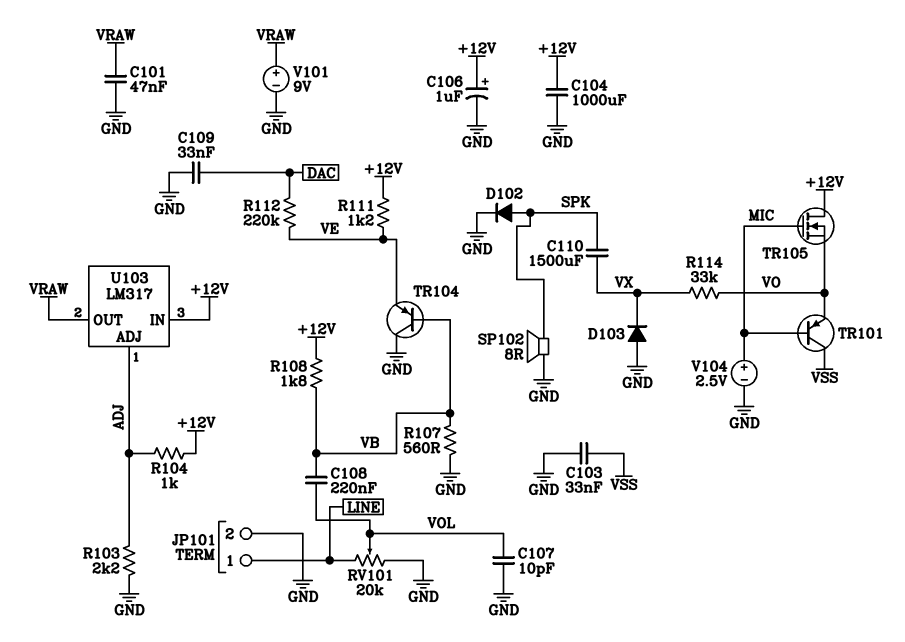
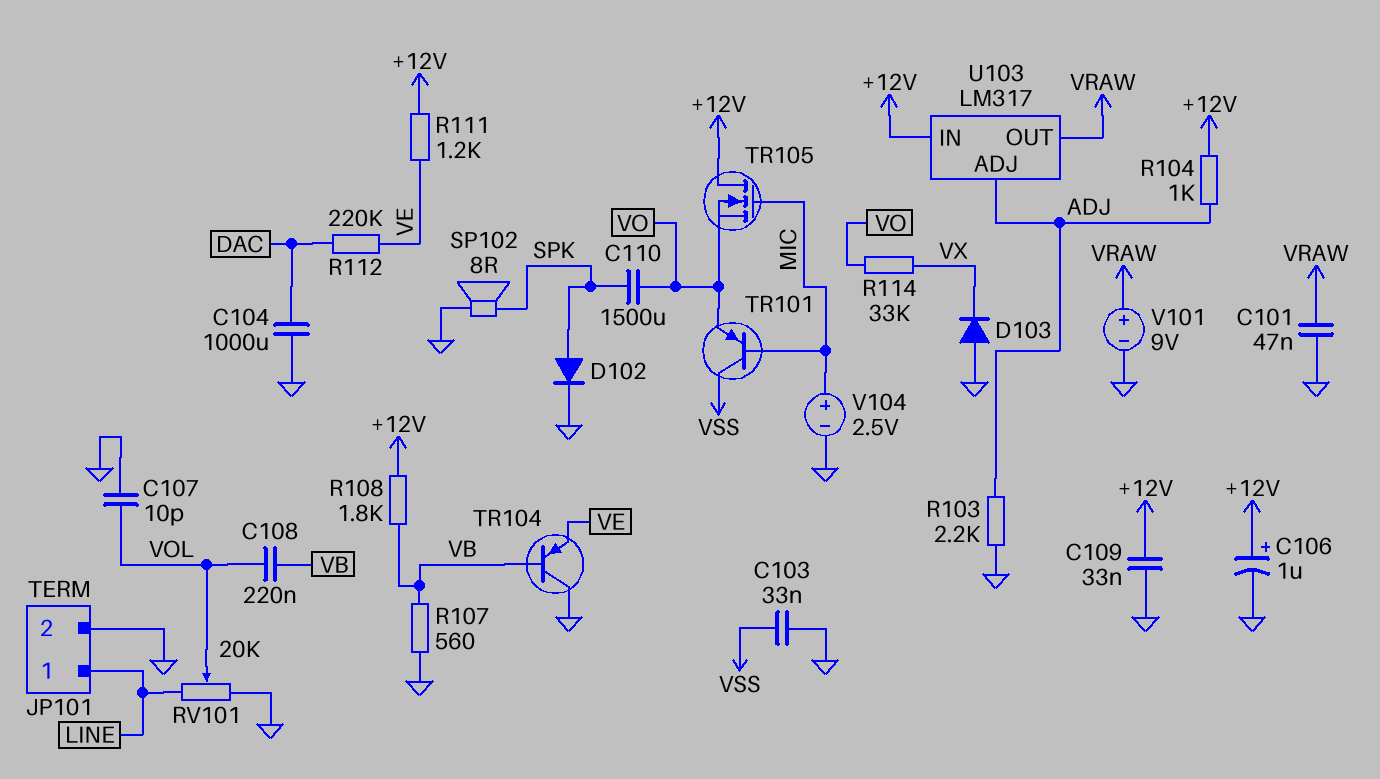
C104: 1000uF (+12V, GND) -> 1000uF (DAC, GND)
C109: 33nF (DAC, GND) -> 33nF (+12V, GND)
C110: 1500uF (SPK, VX) -> 1500uF (SPK, VO)

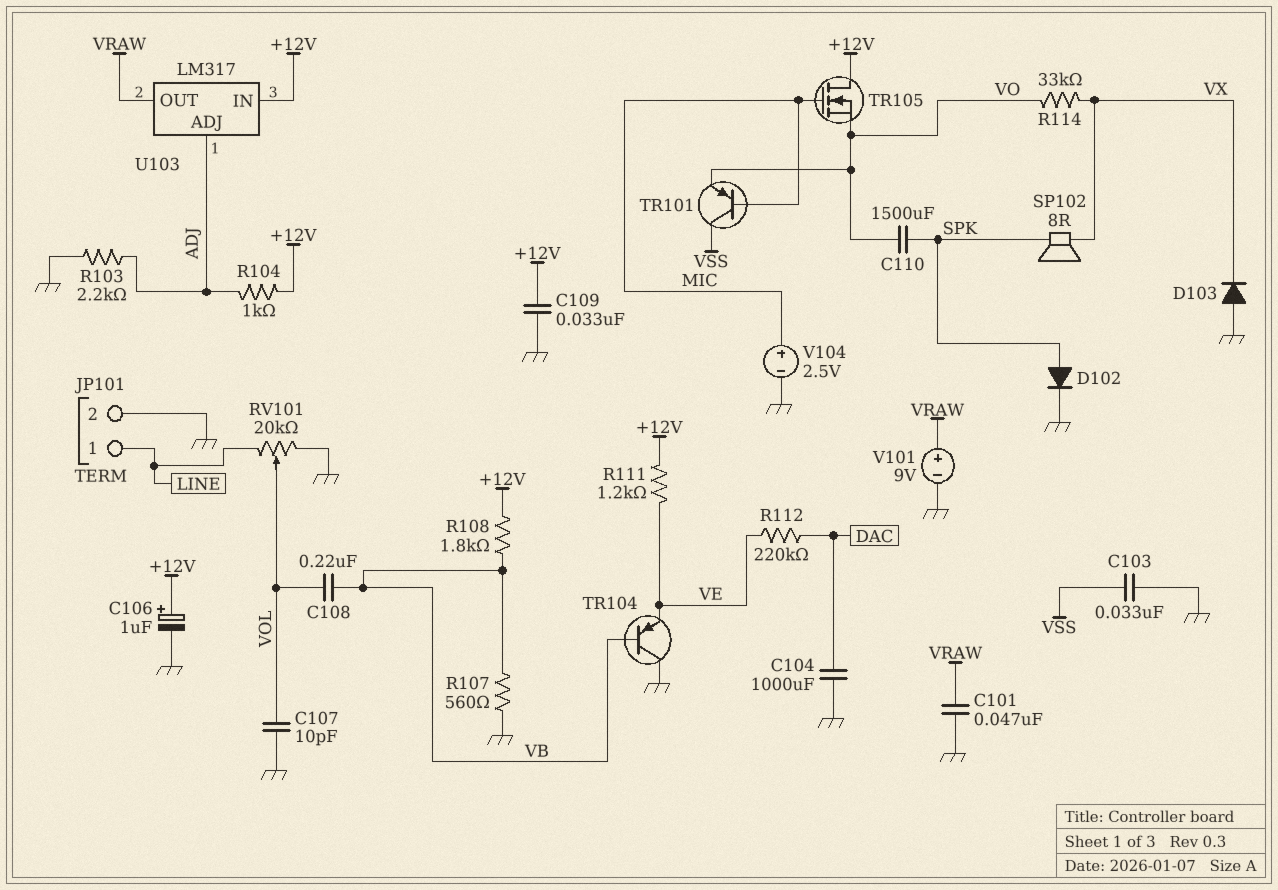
SP102: speaker 8R (GND, SPK) -> speaker 8R (SPK, VX)

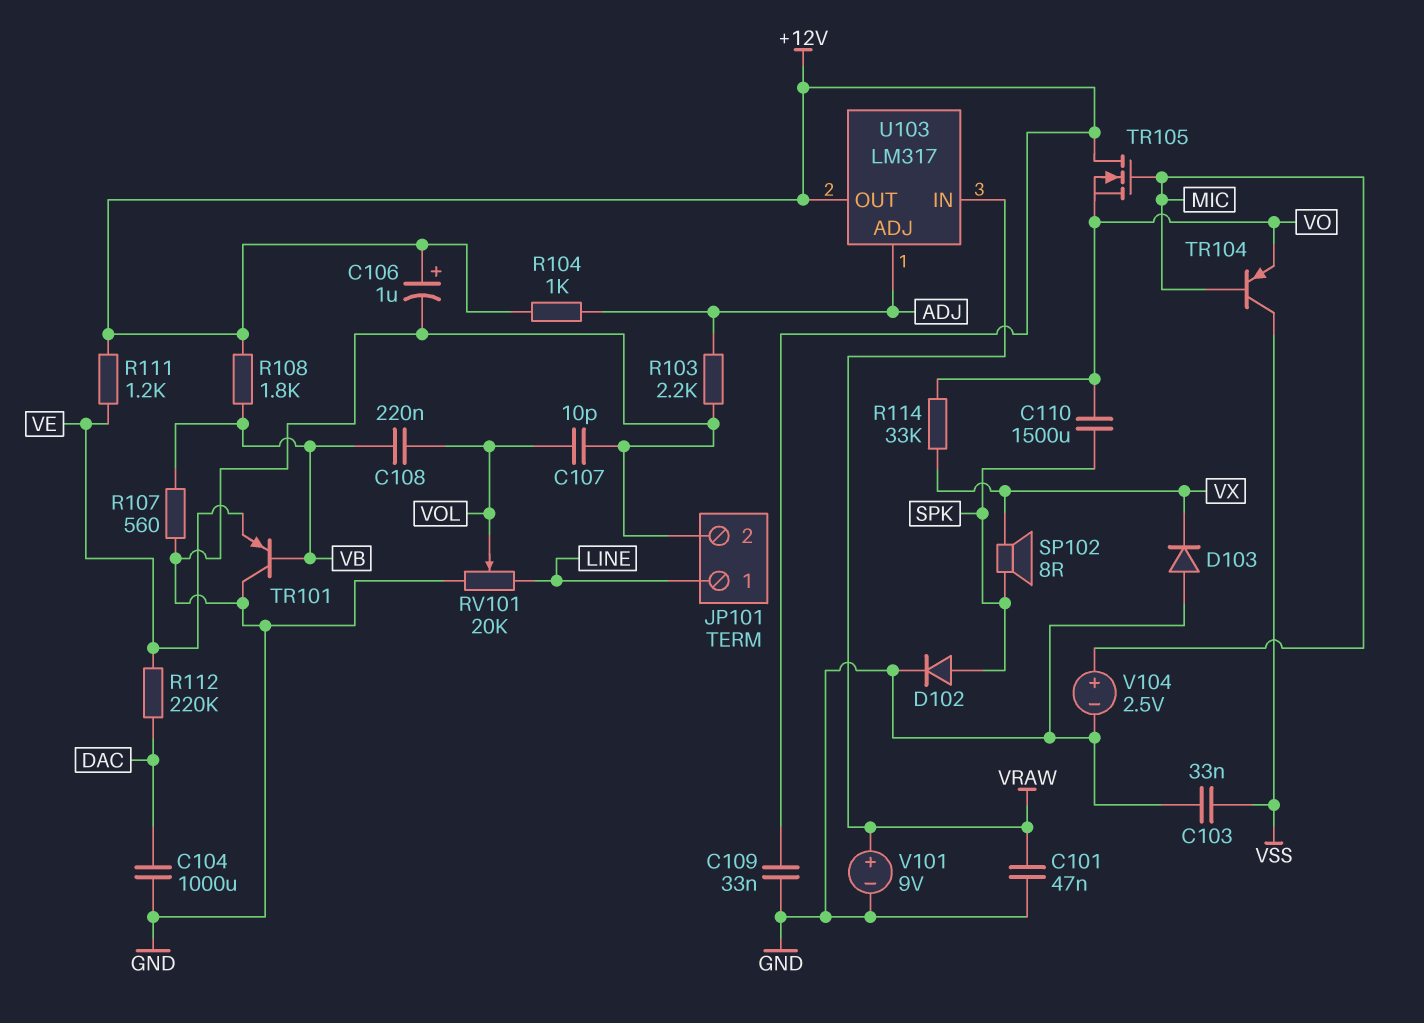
TR101: PNP (B MIC, C VSS, E VO) -> PNP (B VB, C GND, E VE)
TR104: PNP (B VB, C GND, E VE) -> PNP (B MIC, C VSS, E VO)
U103 pin IN: +12V -> VRAW
U103 pin OUT: VRAW -> +12V

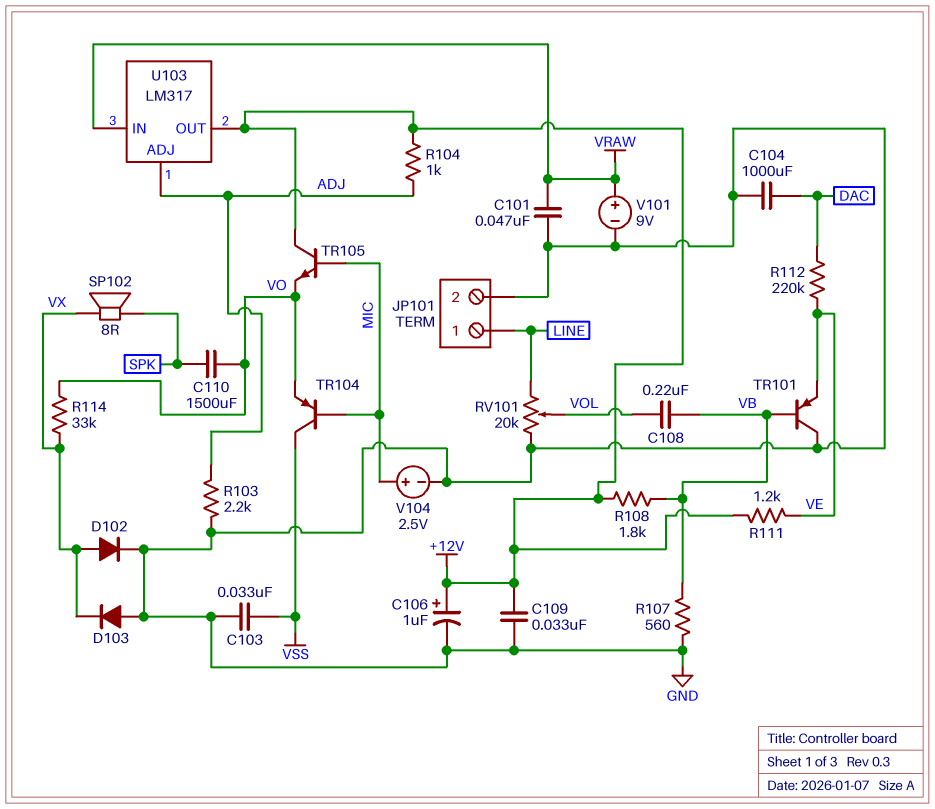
C107: 10pF (GND, VOL) -> none
D102: diode (A SPK, K GND) -> diode (A VX, K GND)
TR105: NMOS (G MIC, D +12V, S VO) -> NPN (B MIC, C +12V, E VO)

